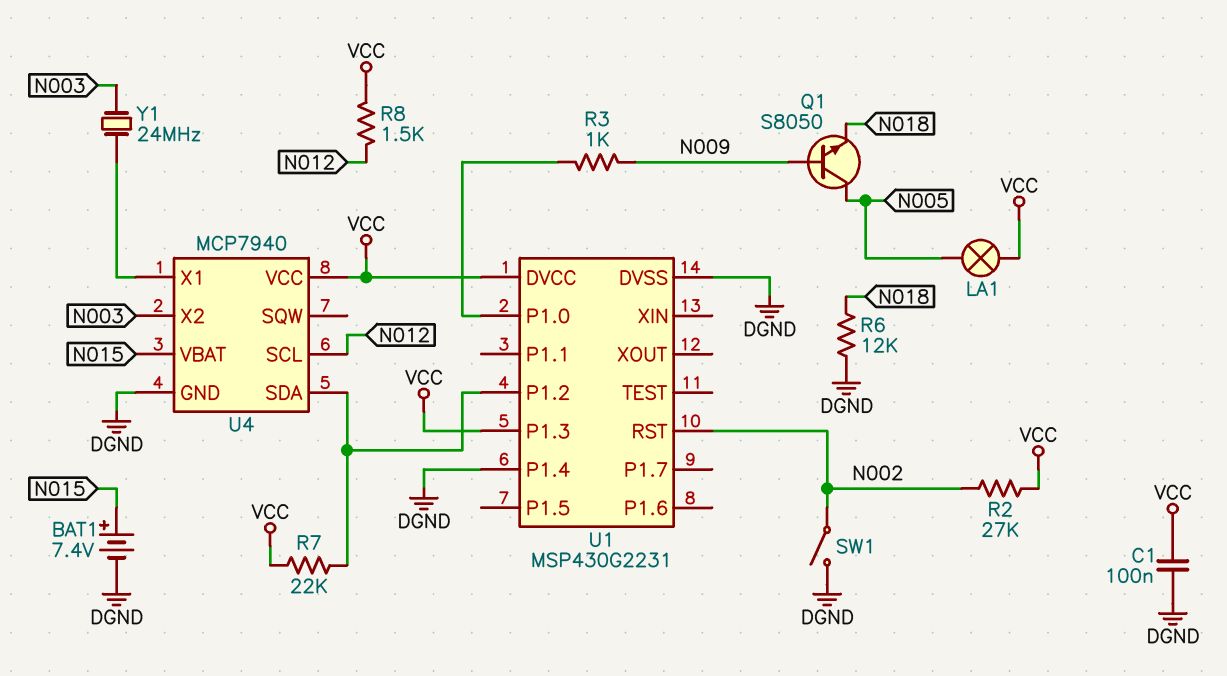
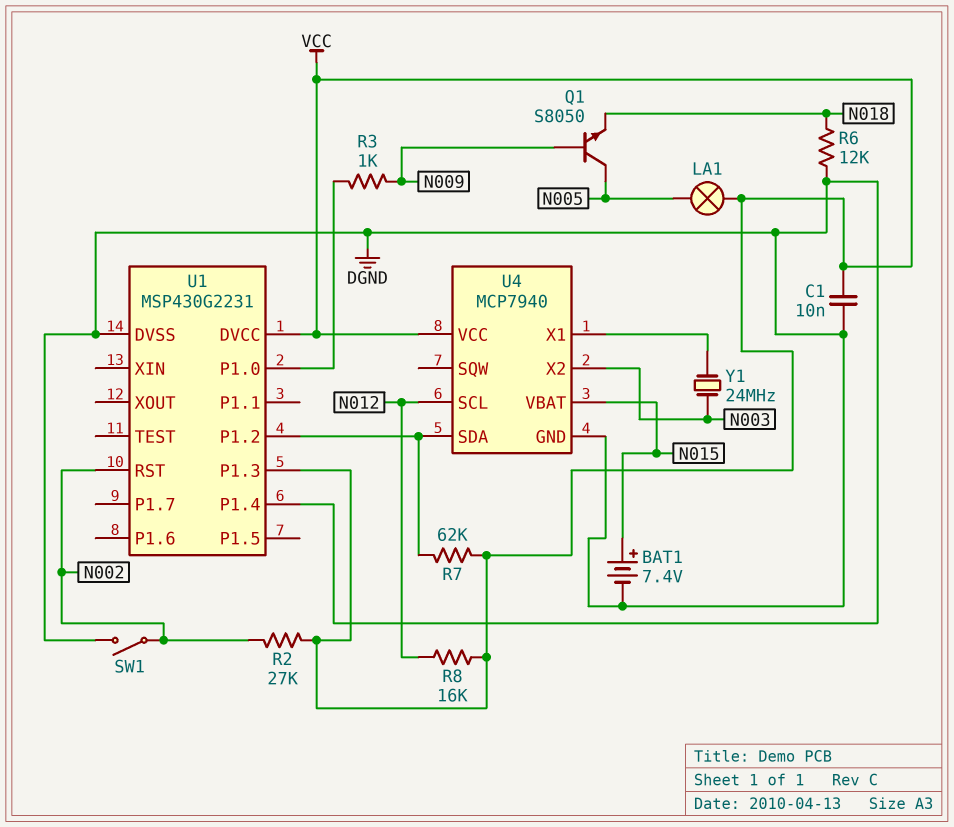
C1: 100nF (DGND, VCC) -> 10nF (DGND, VCC)
R7: 22k (U1/P1.2, VCC) -> 62k (U1/P1.2, VCC)
R8: 1.5k (N012, VCC) -> 16k (N012, VCC)

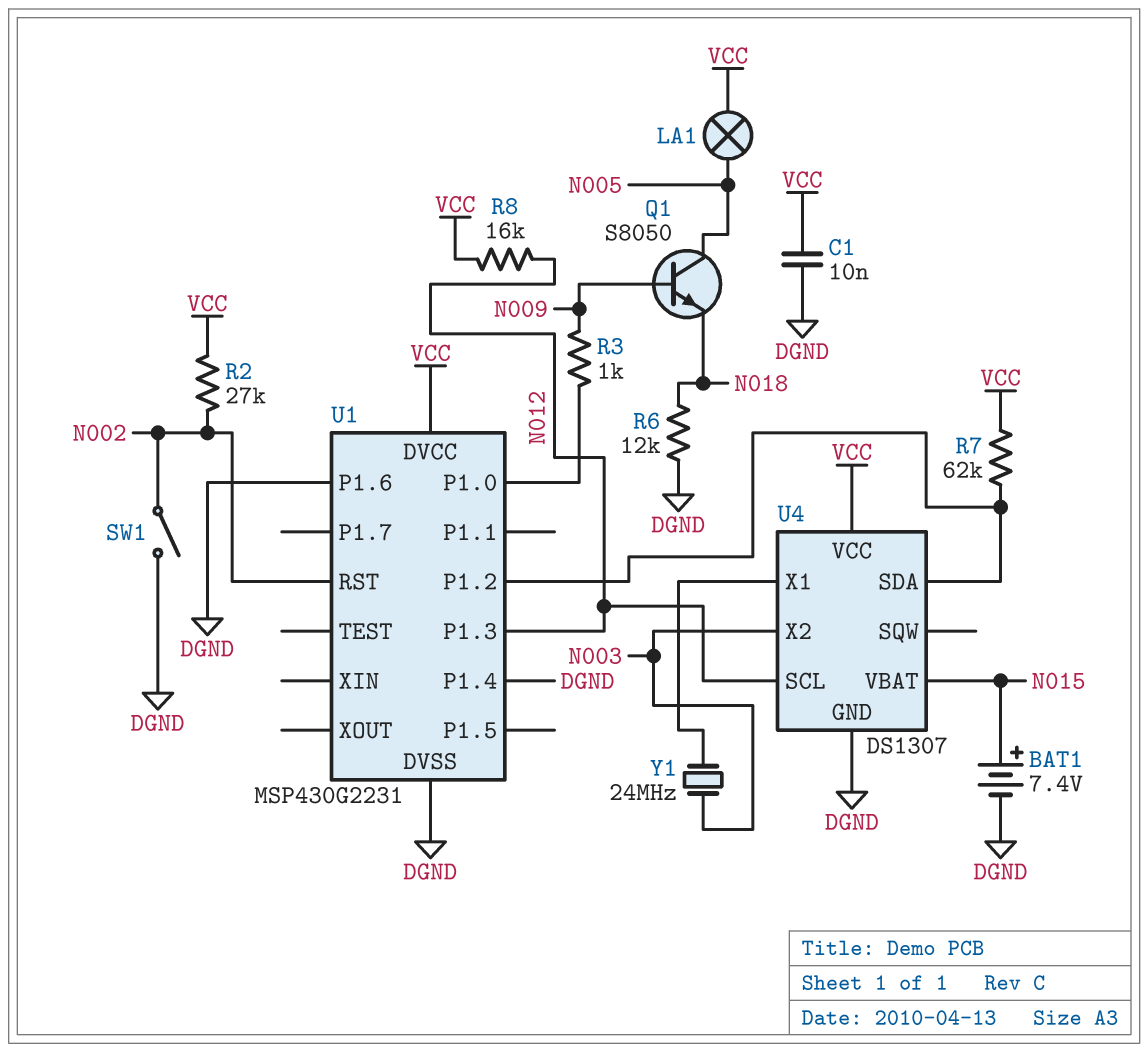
U1 pin P1.3: VCC -> N012
U1 pin P1.6: none -> DGND
U4: MCP7940 -> DS1307

